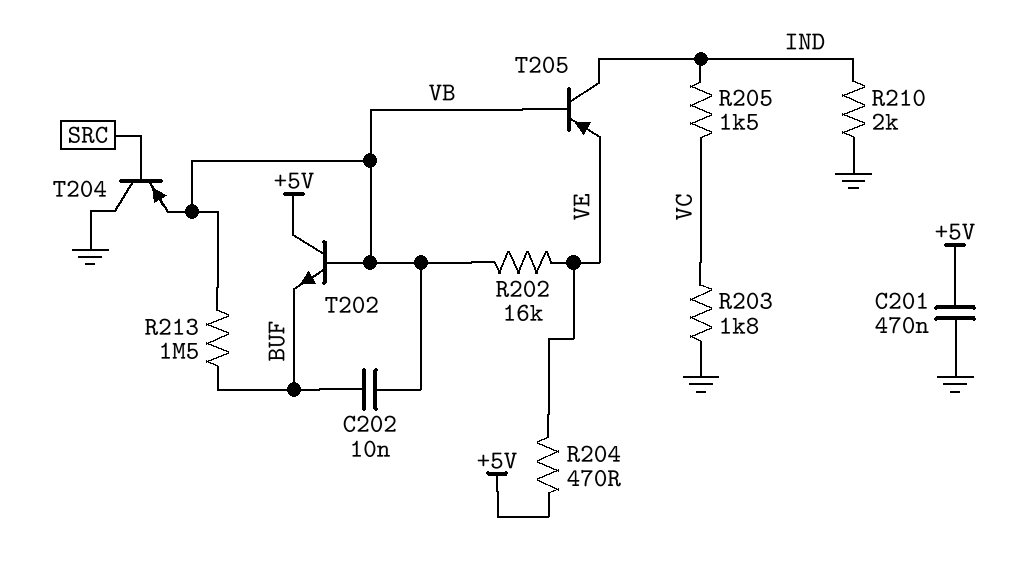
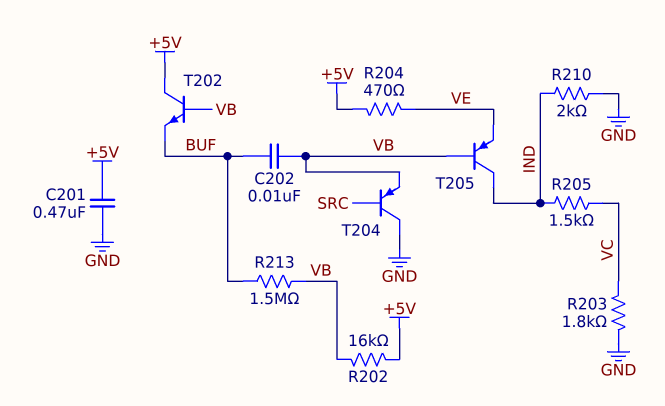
R202: 16k (VB, VE) -> 16k (+5V, VB)

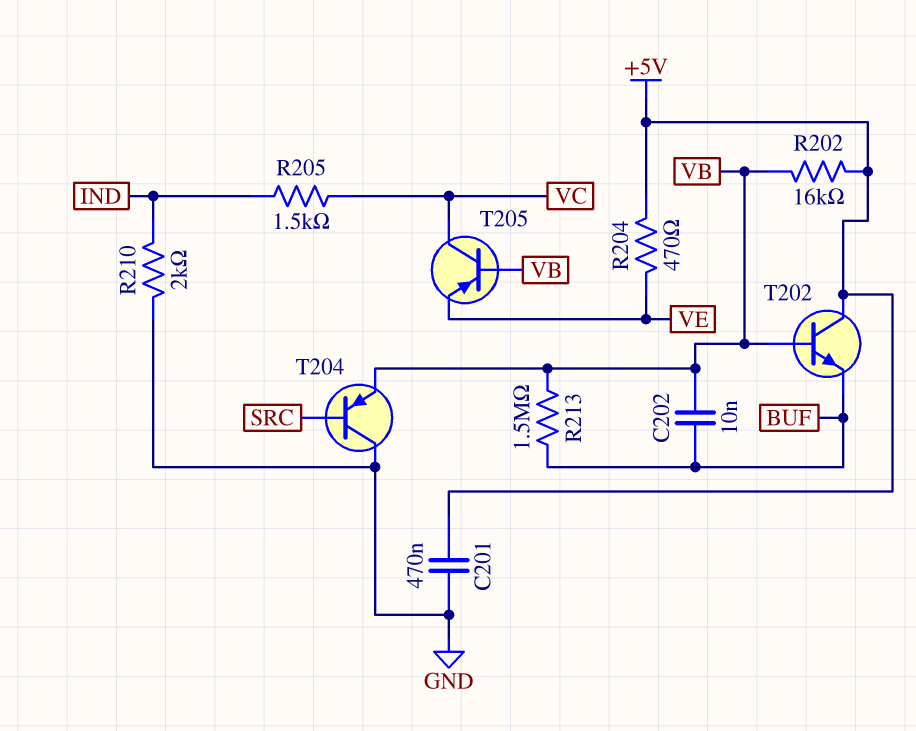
R203: 1.8k (GND, VC) -> none
T205: PNP (B VB, C IND, E VE) -> PNP (B VB, C VC, E VE)

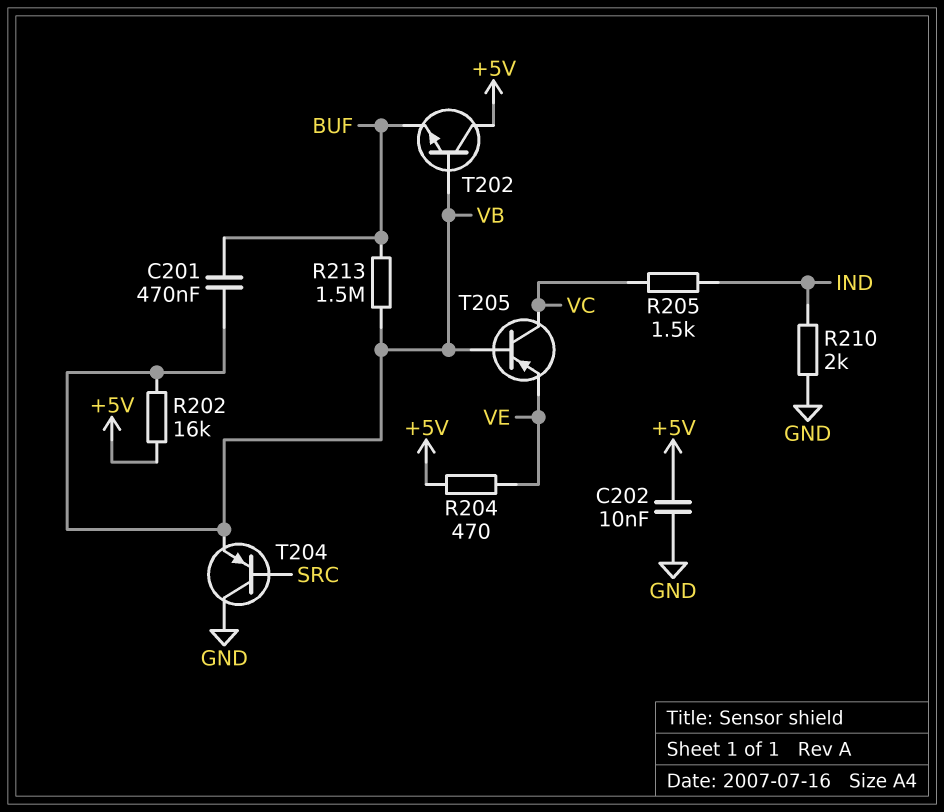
C201: 470nF (+5V, GND) -> 470nF (BUF, VB)
C202: 10nF (BUF, VB) -> 10nF (+5V, GND)

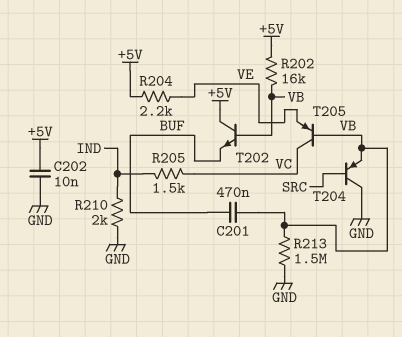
R204: 470 (+5V, VE) -> 2.2k (+5V, VE)
R213: 1.5M (BUF, VB) -> 1.5M (GND, VB)

